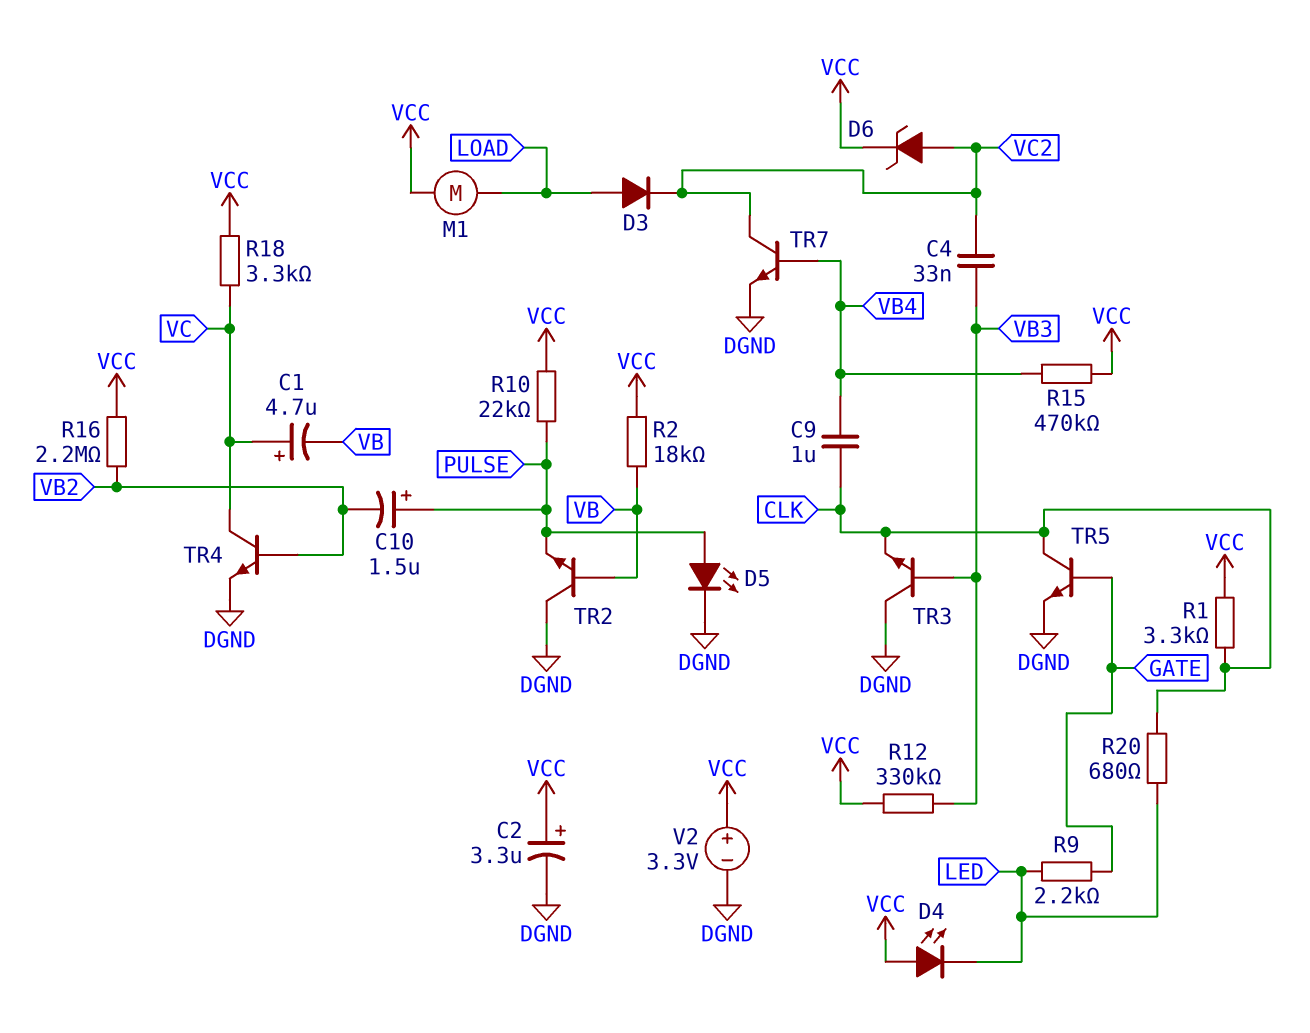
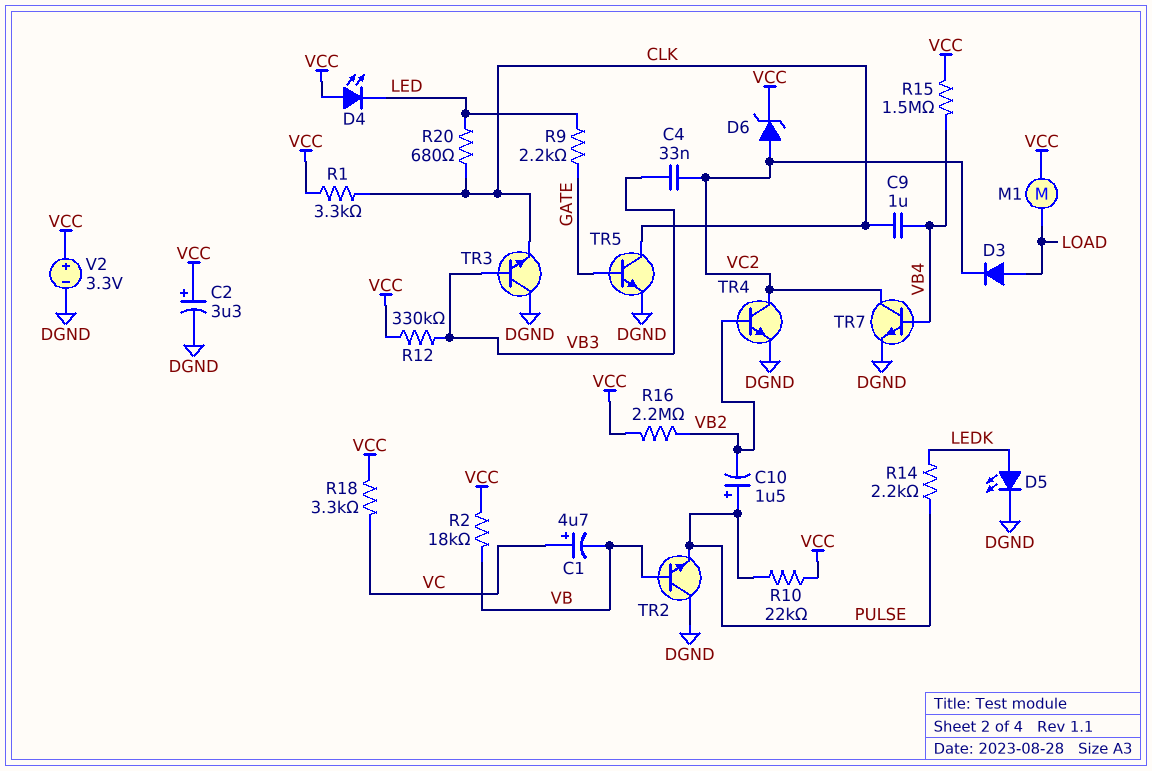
D5: LED (A PULSE, K DGND) -> LED (A LEDK, K DGND)
R14: none -> 2.2k (LEDK, PULSE)
R15: 470k (VB4, VCC) -> 1.5M (VB4, VCC)
TR4: NPN (B VB2, C VC, E DGND) -> NPN (B VB2, C VC2, E DGND)

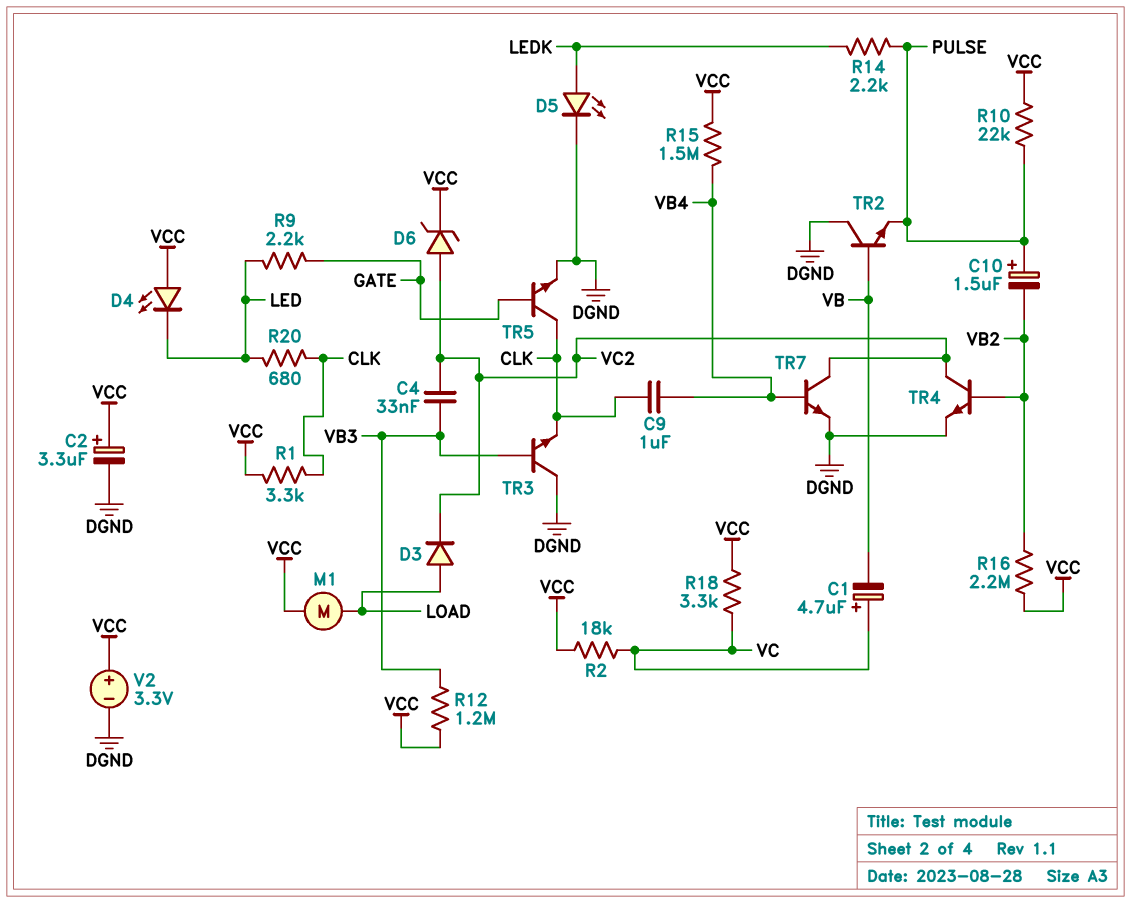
R2: 18k (VB, VCC) -> 18k (VC, VCC)
R12: 330k (VB3, VCC) -> 1.2M (VB3, VCC)

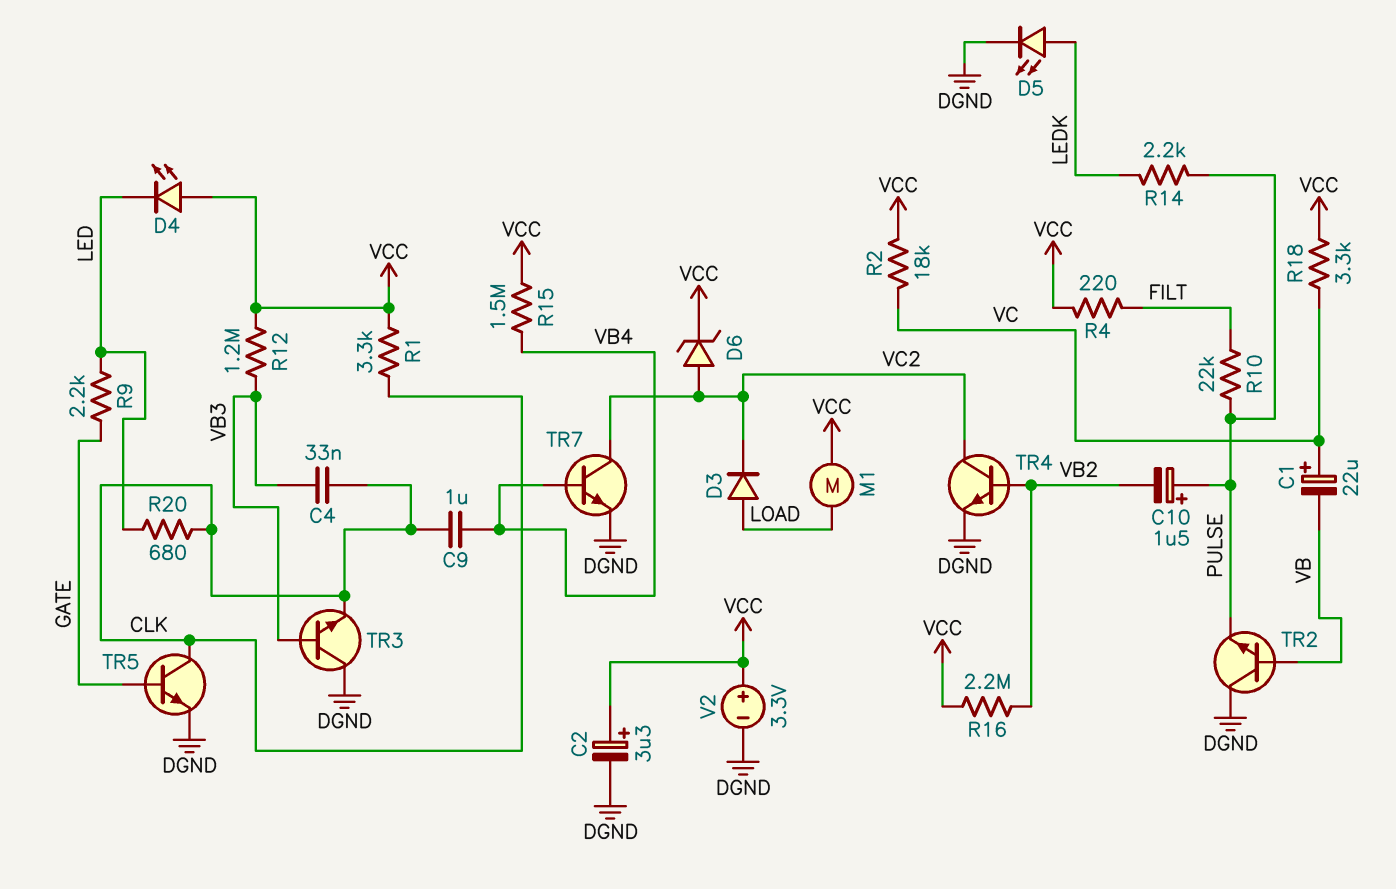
C1: 4.7uF (plus VC, minus VB) -> 22uF (plus VC, minus VB)
C4: 33nF (VB3, VC2) -> 33nF (CLK, VB3)
R4: none -> 220 (FILT, VCC)
R10: 22k (PULSE, VCC) -> 22k (FILT, PULSE)

